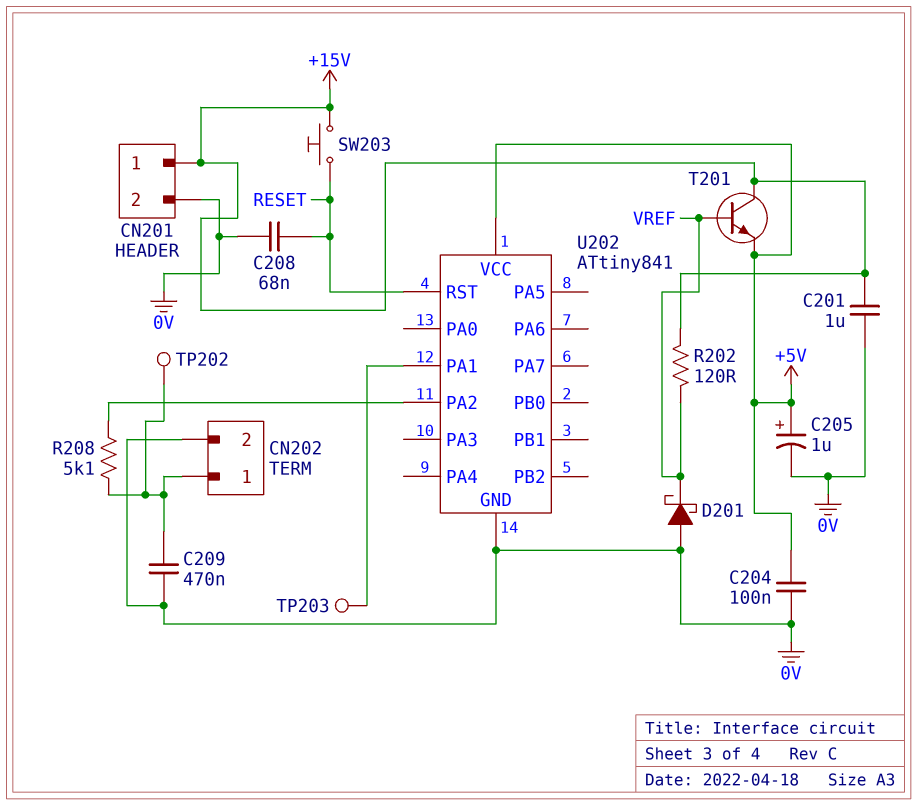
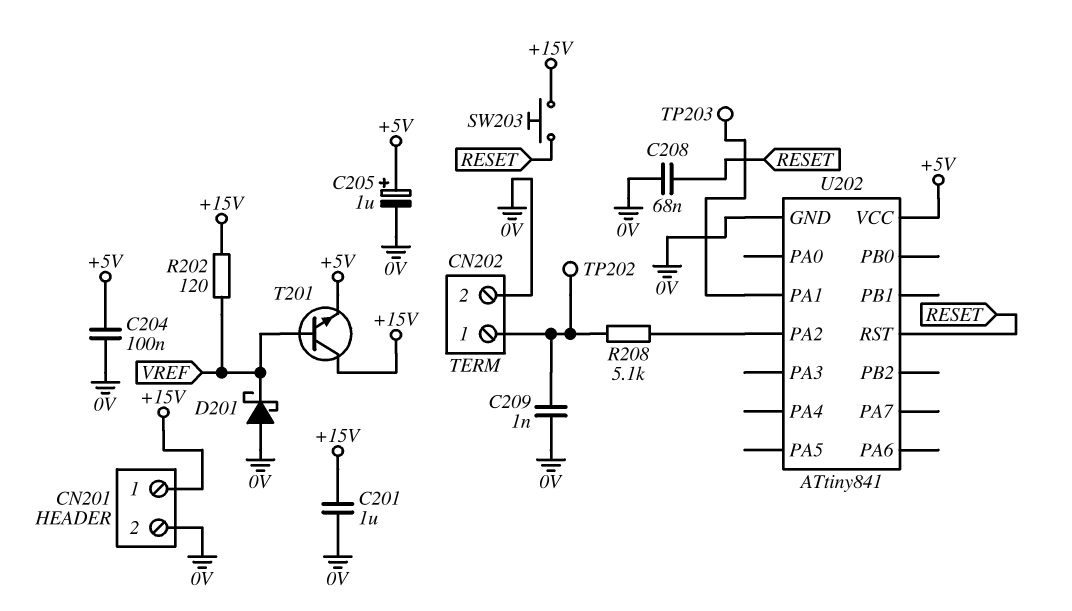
C209: 470nF (0V, CN202/1) -> 1nF (0V, CN202/1)

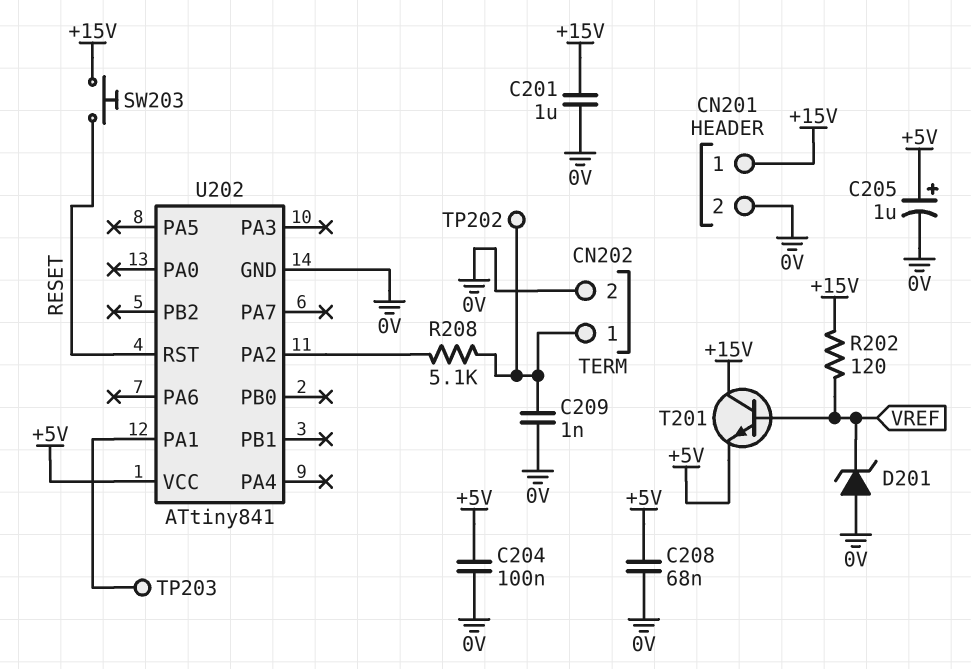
C208: 68nF (0V, RESET) -> 68nF (+5V, 0V)
D201: schottky (A 0V, K VREF) -> zener (A 0V, K VREF)

